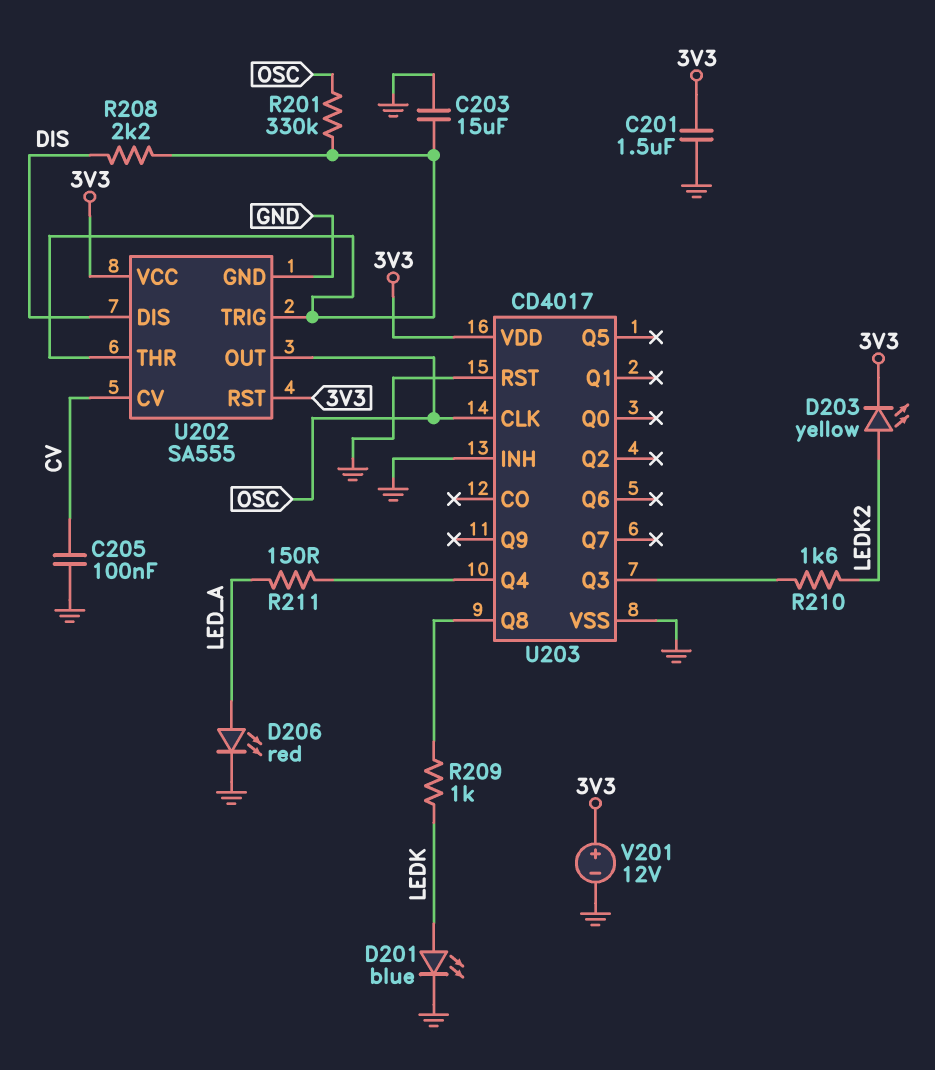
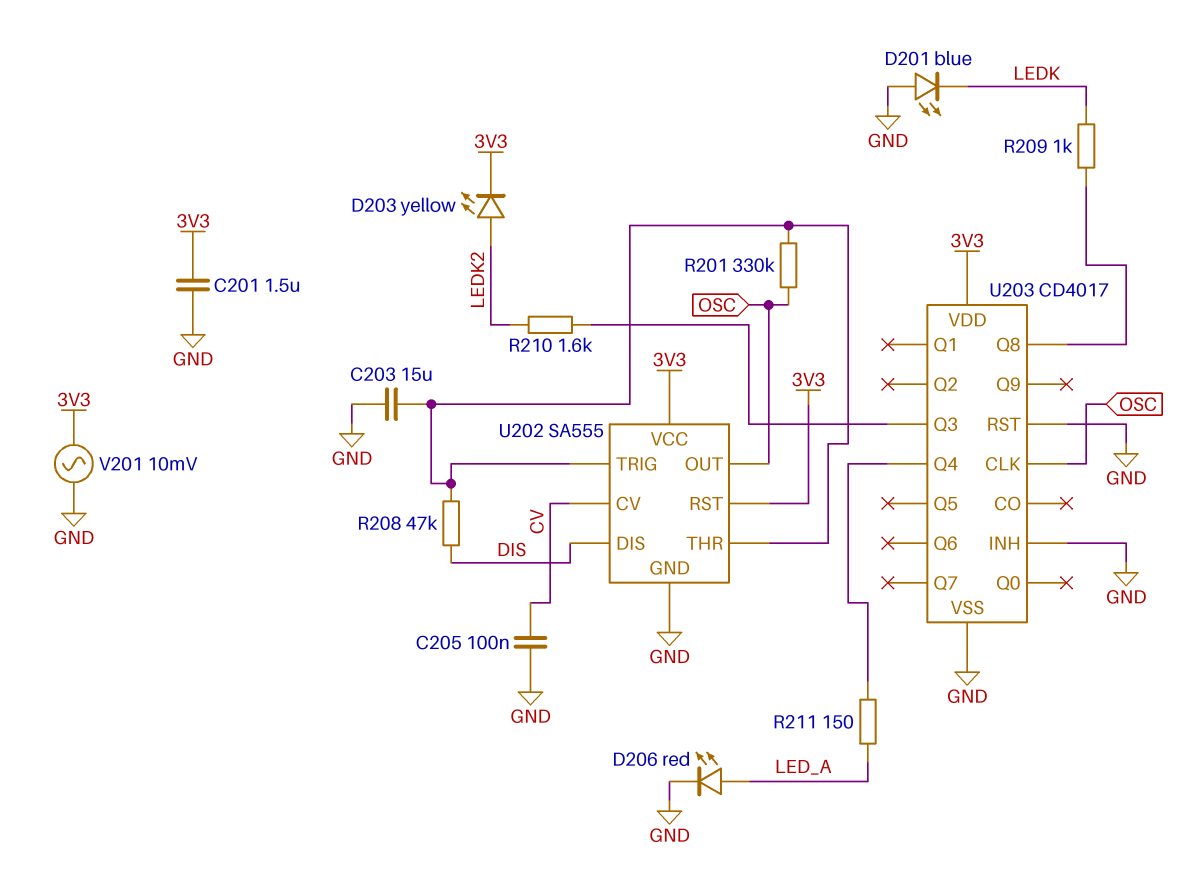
D201: LED blue (A LEDK, K GND) -> LED blue (A GND, K LEDK)
R208: 2.2k (DIS, U202/THR) -> 47k (DIS, U202/THR)
V201: 12V (plus 3V3, minus GND) -> AC 10mV (3V3, GND)

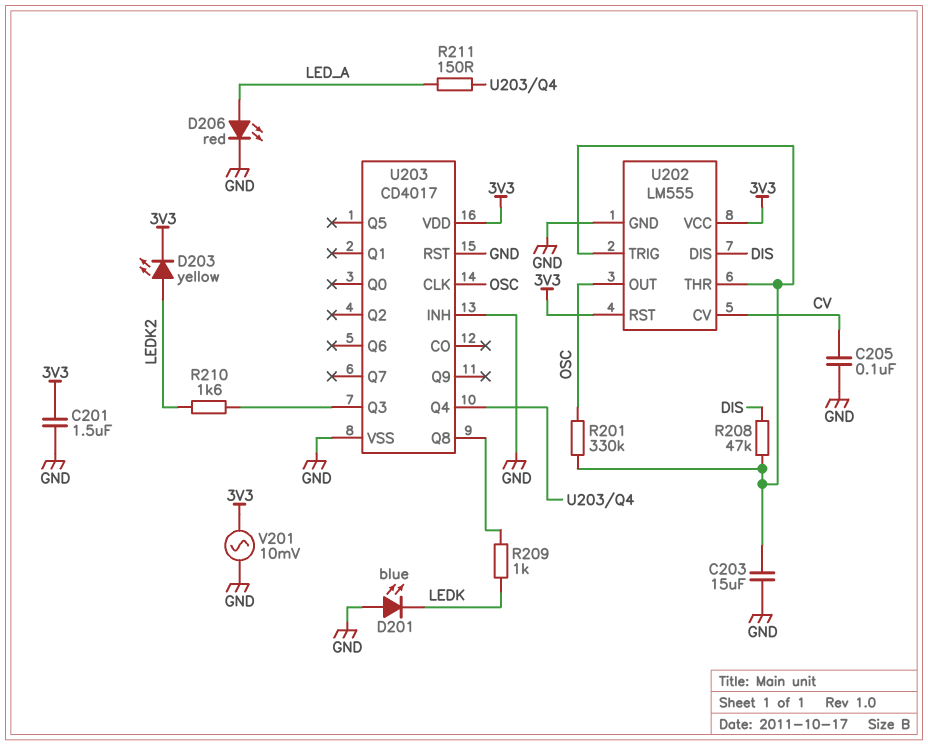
U202: SA555 -> LM555

